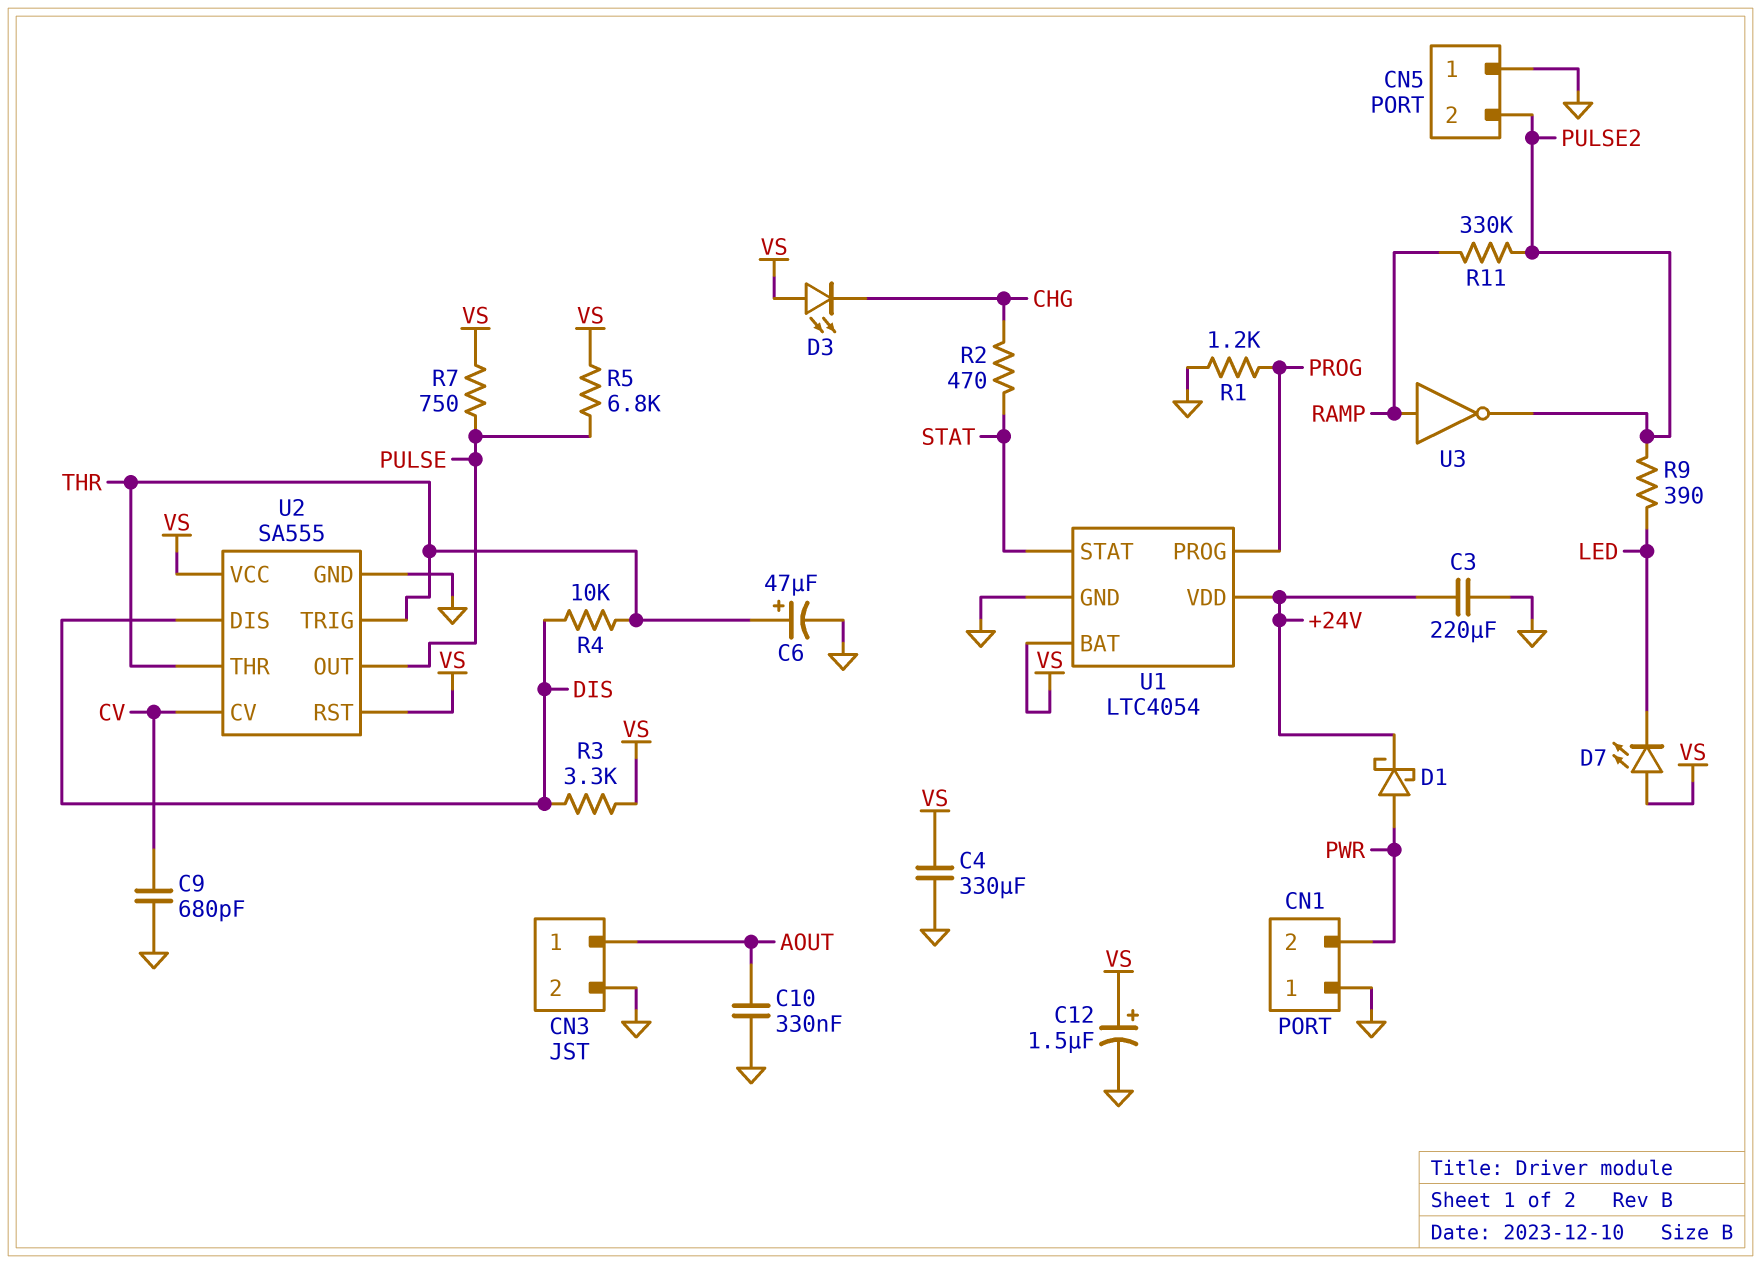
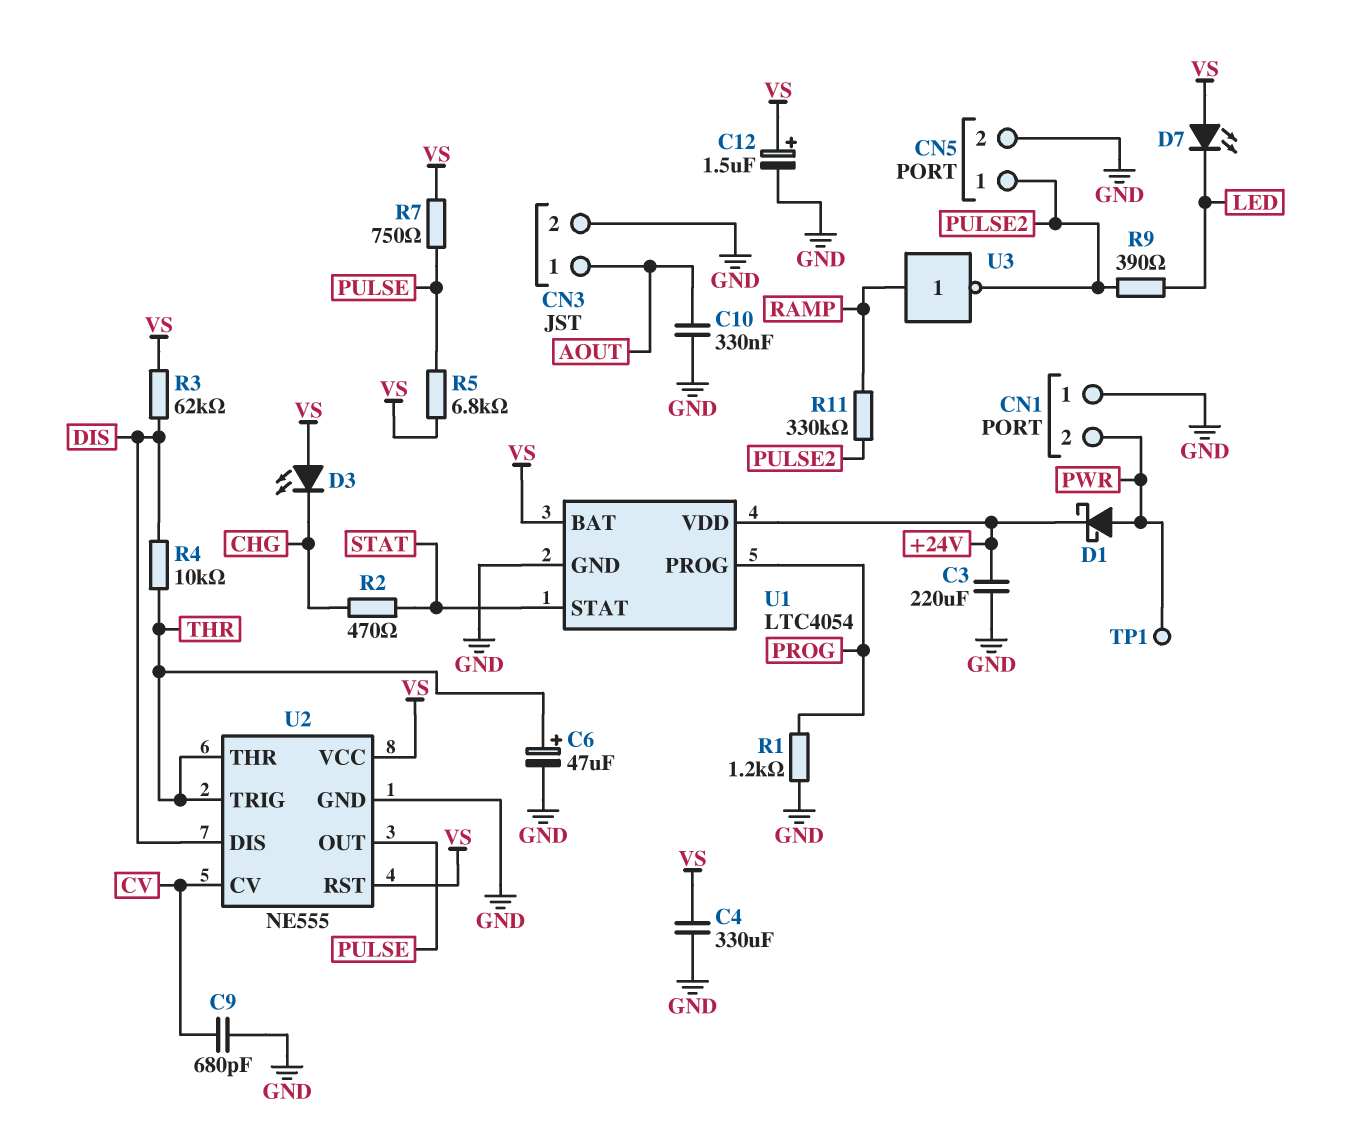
CN5 pin 1: GND -> PULSE2
CN5 pin 2: PULSE2 -> GND
R3: 3.3k (DIS, VS) -> 62k (DIS, VS)
TP1: none -> test point (PWR)
U2: SA555 -> NE555

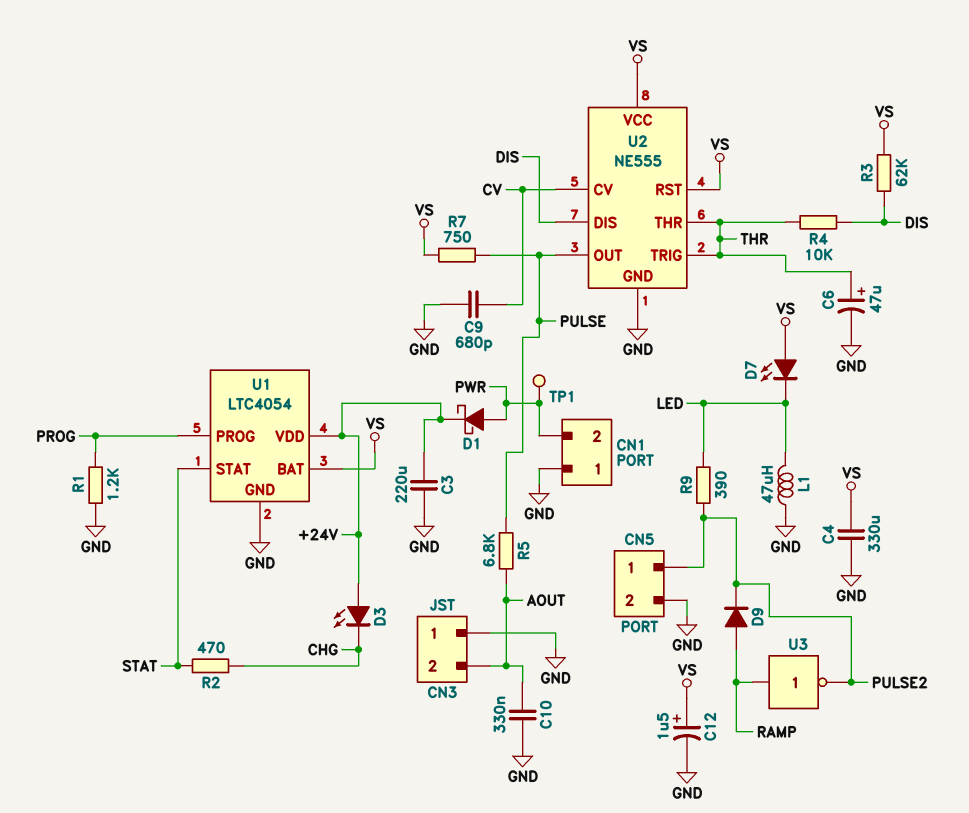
CN3 pin 1: AOUT -> GND
CN3 pin 2: GND -> AOUT
D3: LED (A VS, K CHG) -> LED (A +24V, K CHG)
D9: none -> diode (A RAMP, K PULSE2)
L1: none -> 47uH (GND, LED)
R5: 6.8k (PULSE, VS) -> 6.8k (AOUT, PULSE)
R11: 330k (PULSE2, RAMP) -> none

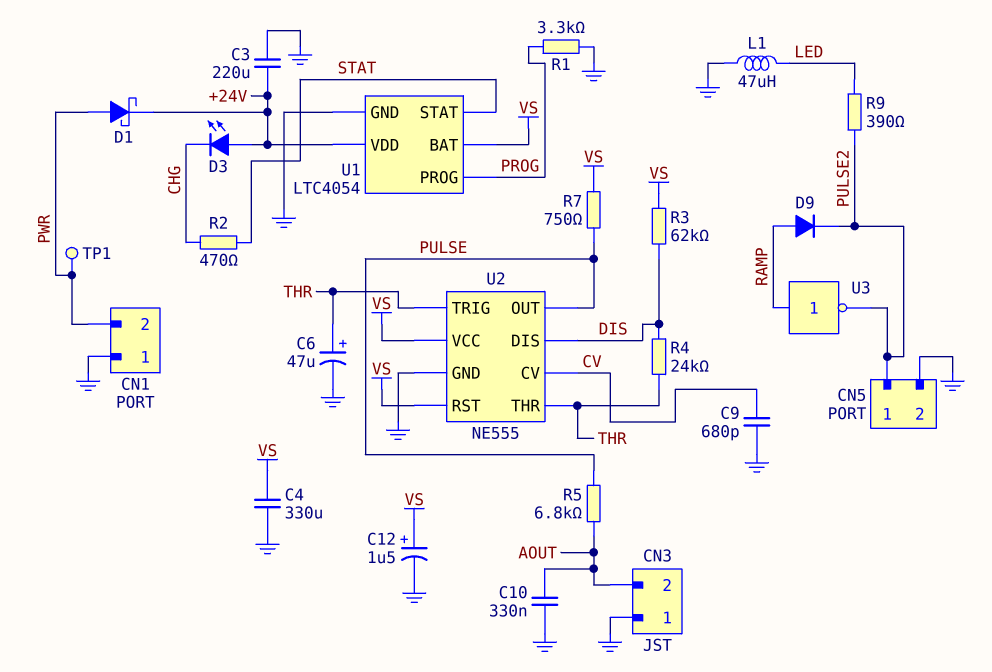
D7: LED (A VS, K LED) -> none
R1: 1.2k (GND, PROG) -> 3.3k (GND, PROG)
R4: 10k (DIS, THR) -> 24k (DIS, THR)

